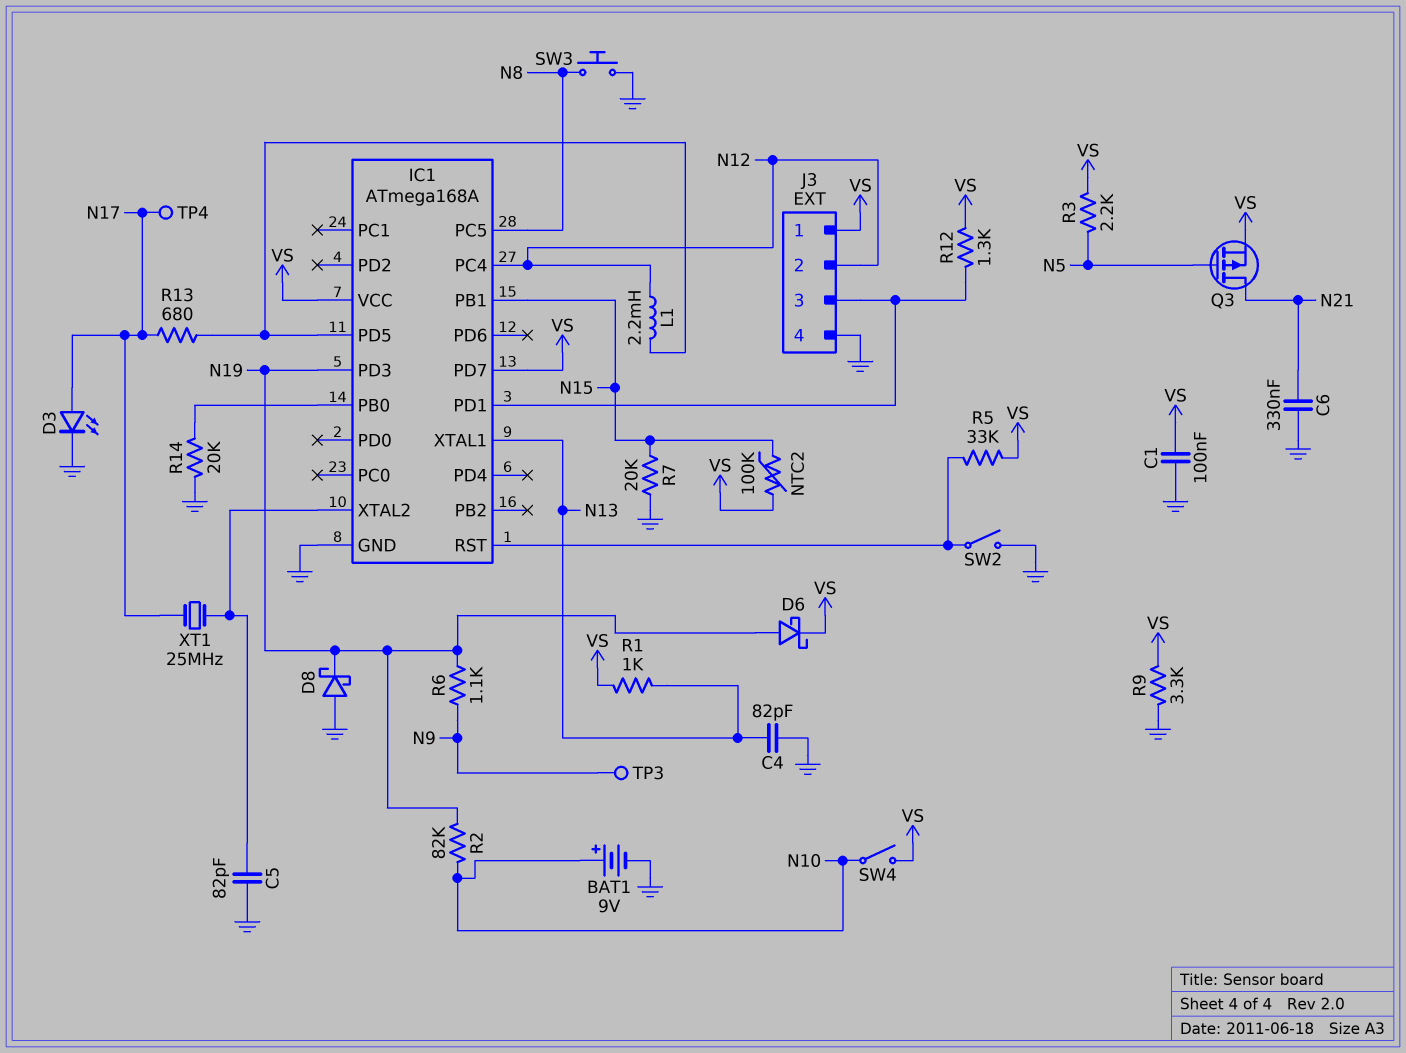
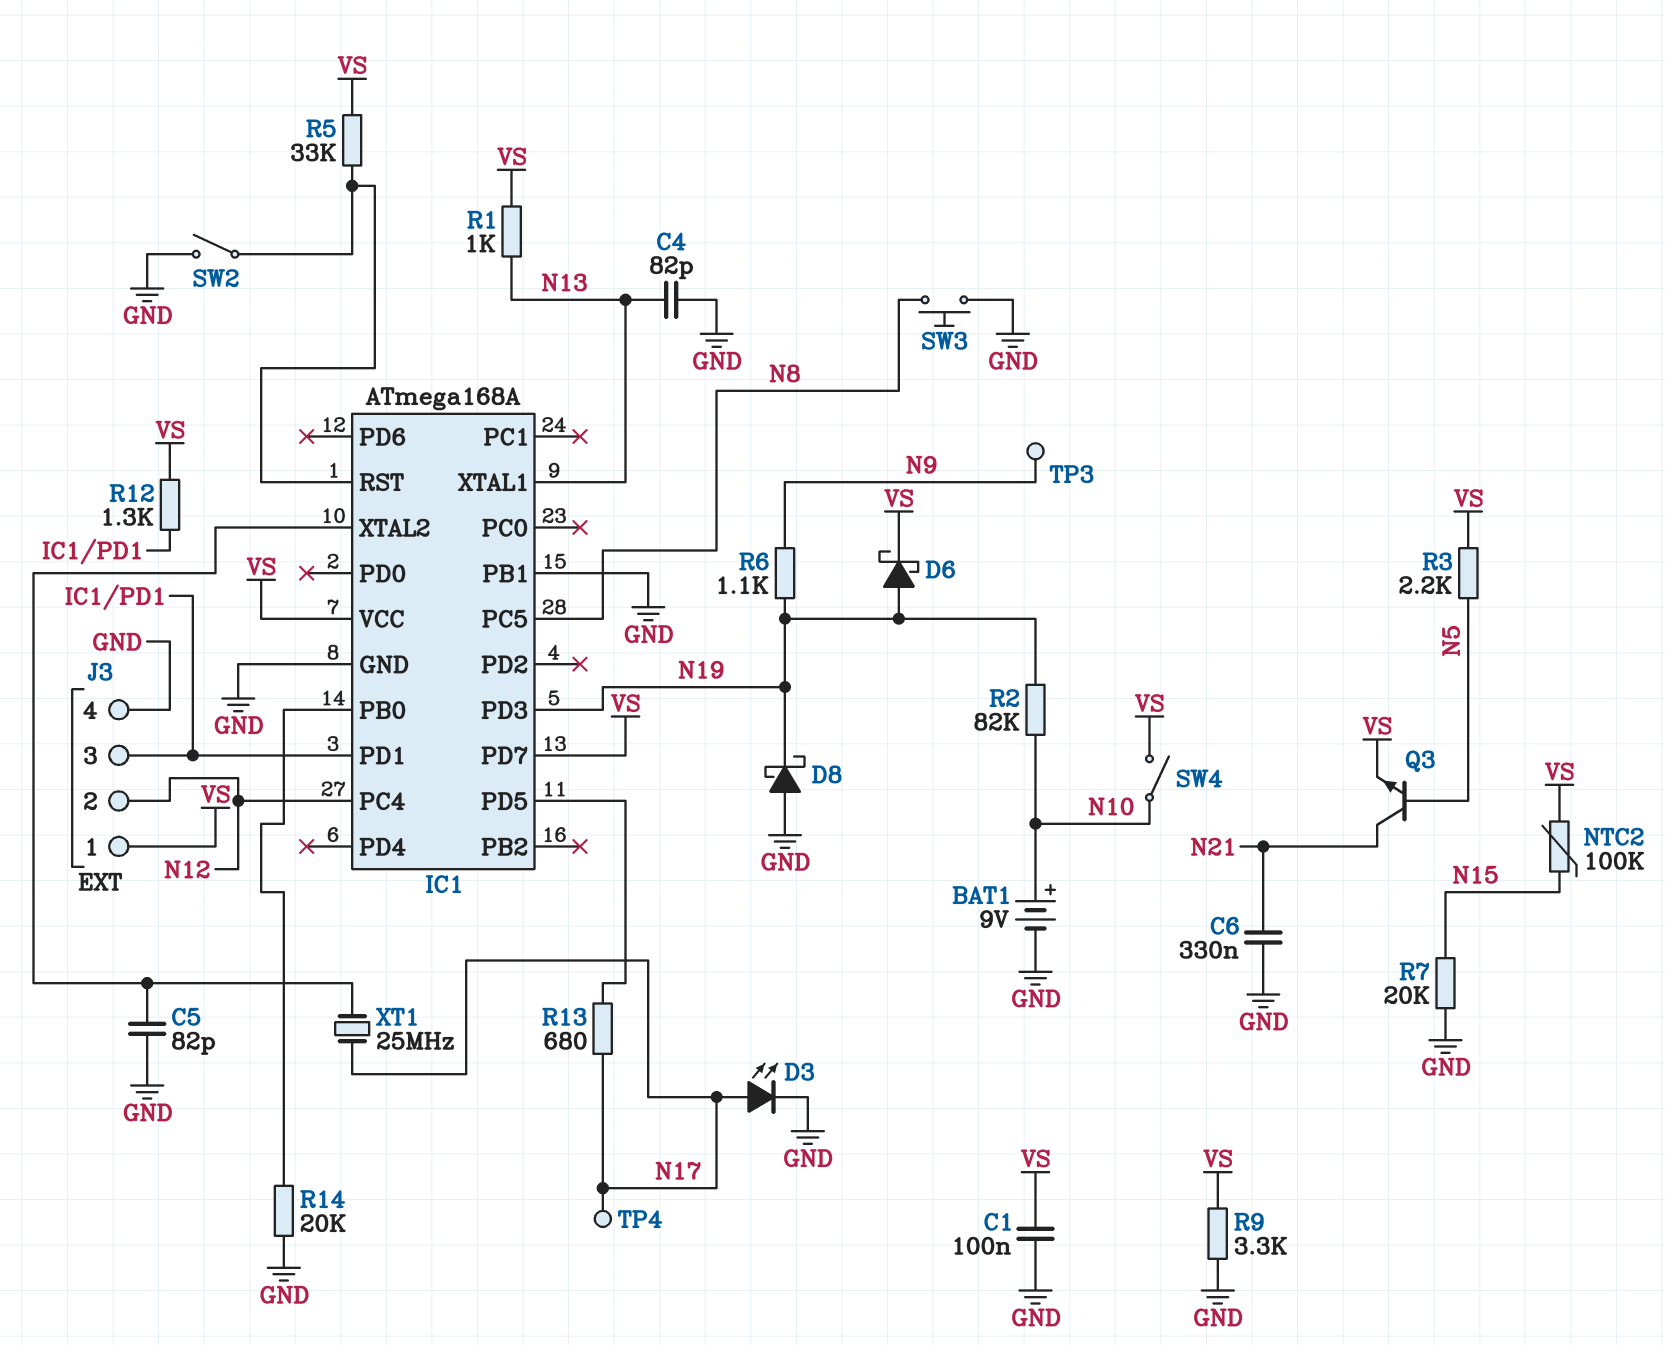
IC1 pin PB1: N15 -> GND
L1: 2.2mH (IC1/PD5, N12) -> none
Q3: PMOS (G N5, D N21, S VS) -> NPN (B N5, C N21, E VS)

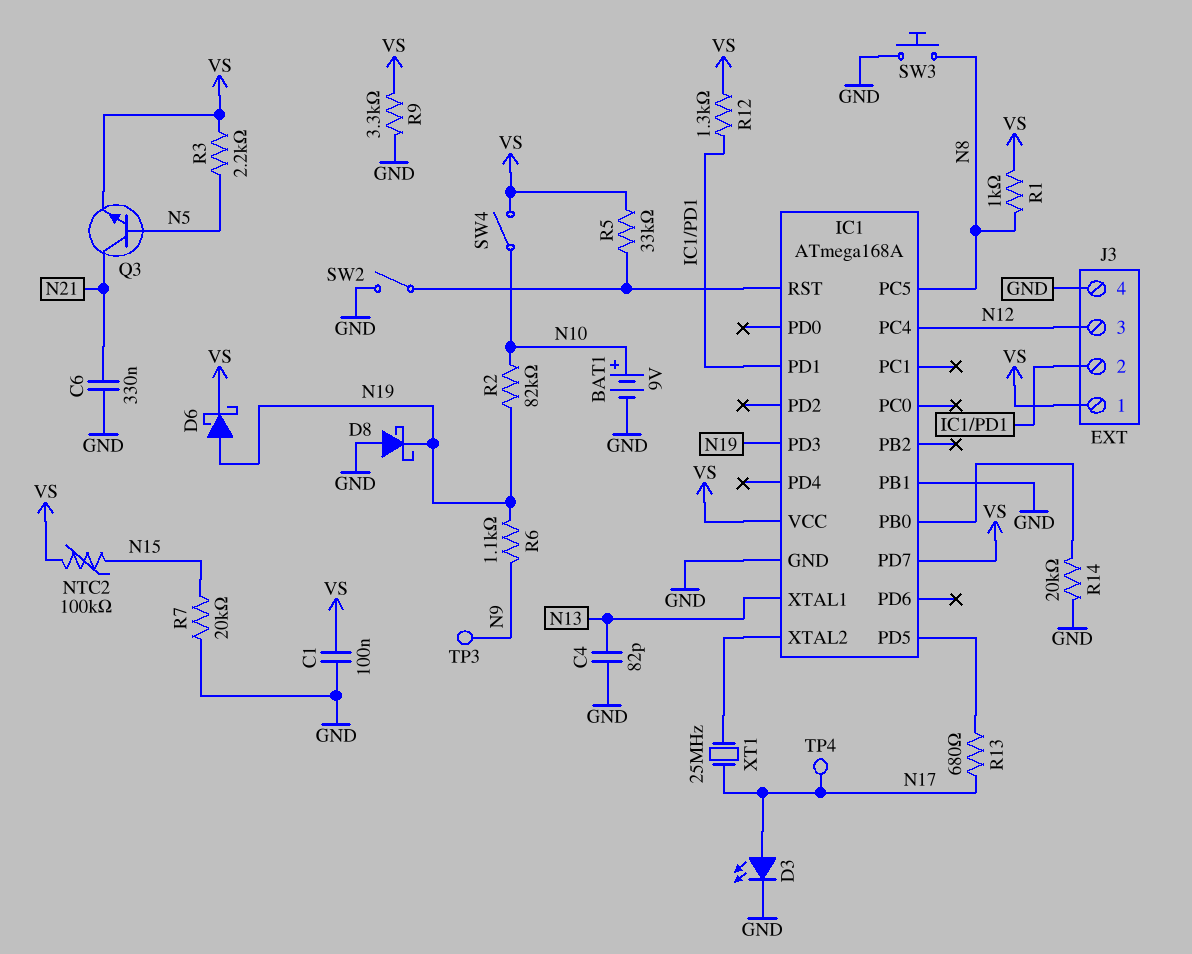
C5: 82pF (GND, IC1/XTAL2) -> none
J3 pin 2: N12 -> IC1/PD1
J3 pin 3: IC1/PD1 -> N12
R1: 1k (N13, VS) -> 1k (N8, VS)

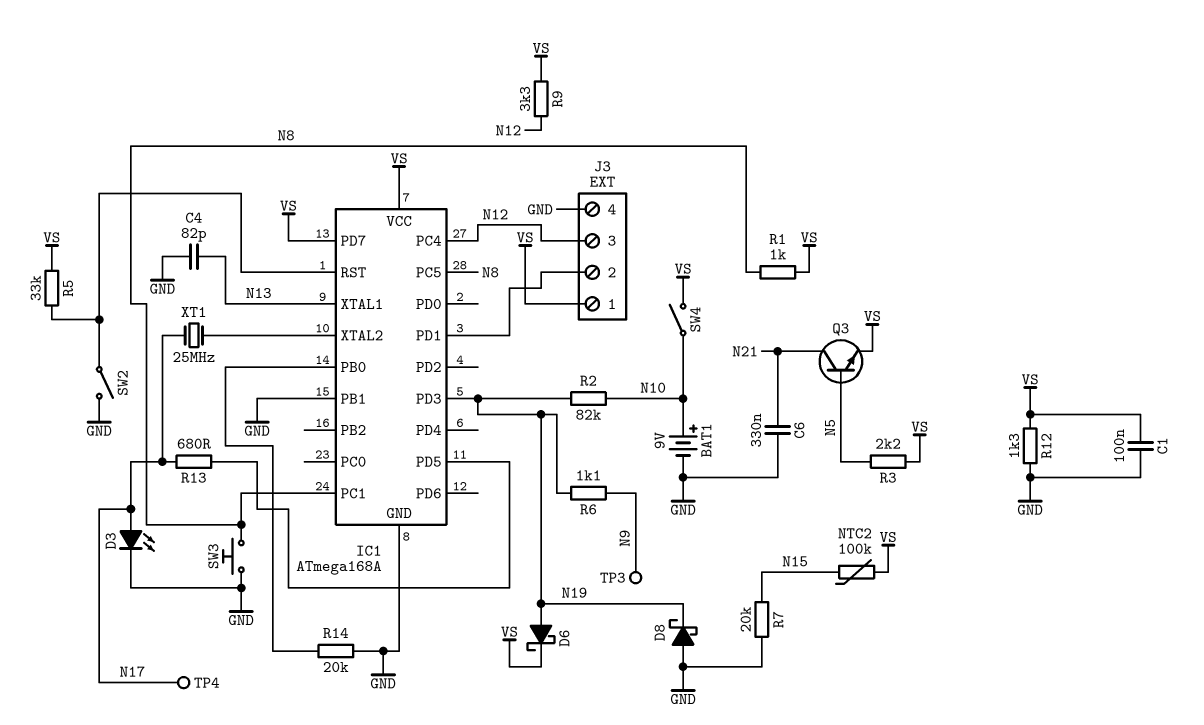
IC1 pin PC1: none -> N8
R9: 3.3k (GND, VS) -> 3.3k (N12, VS)
R12: 1.3k (IC1/PD1, VS) -> 1.3k (GND, VS)

